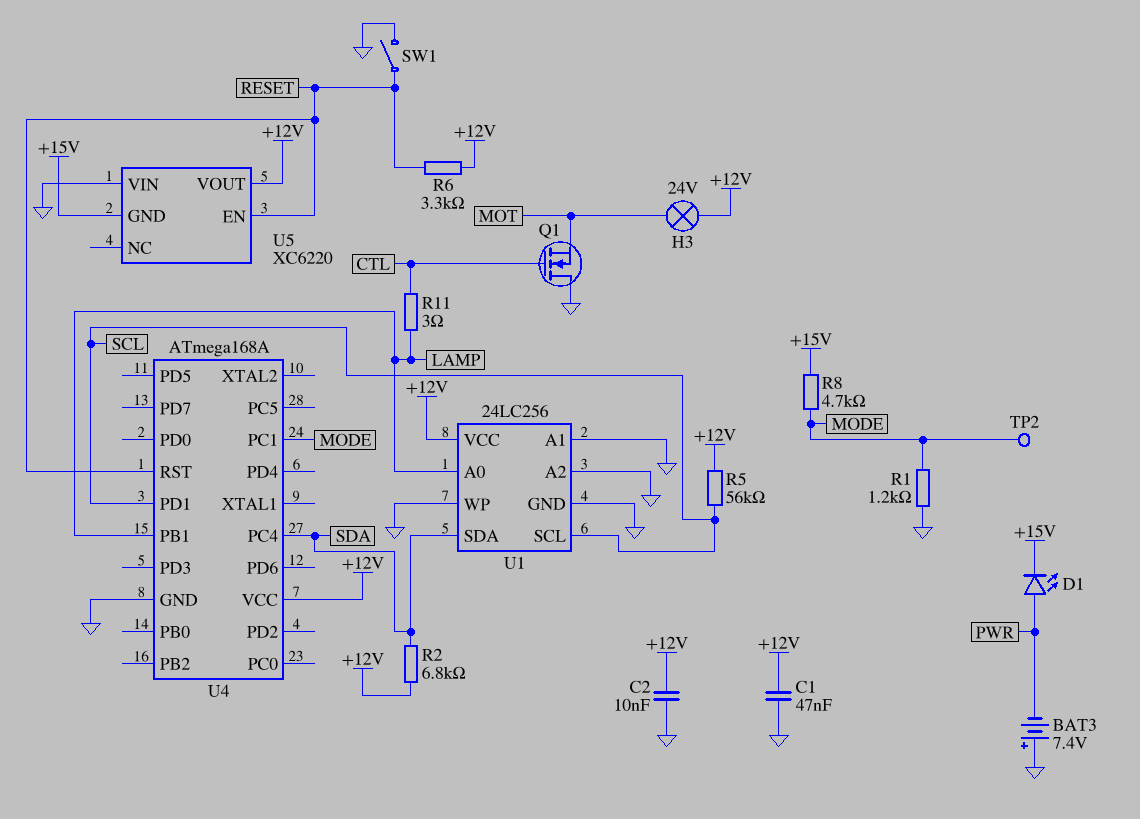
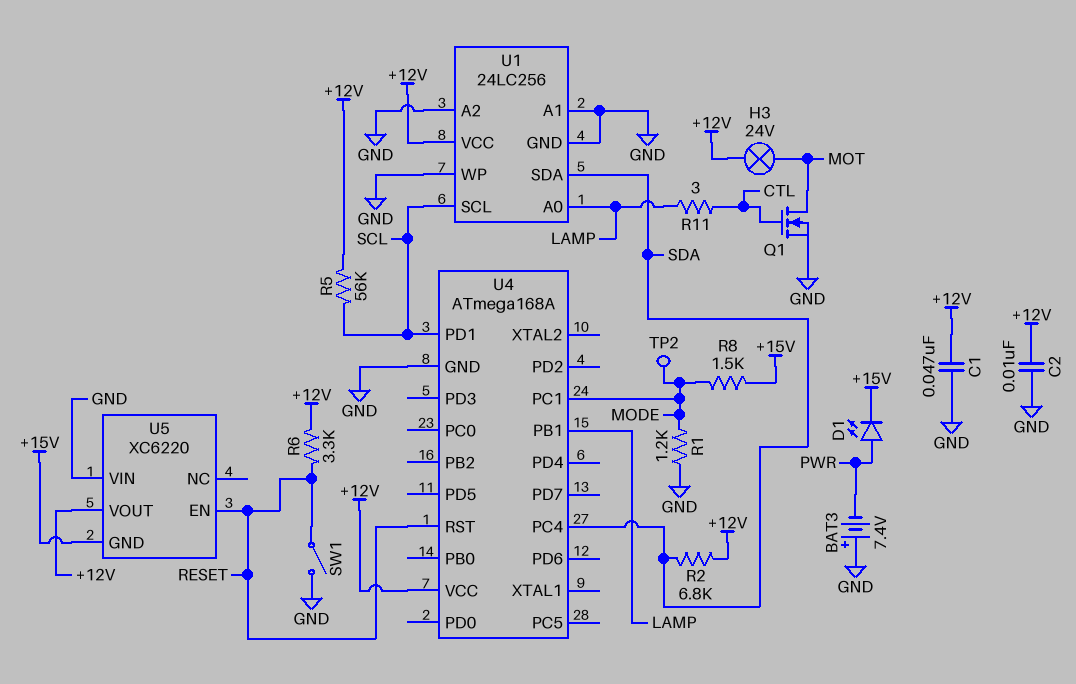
Q1: NMOS (G CTL, D GND, S MOT) -> NMOS (G CTL, D MOT, S GND)
R8: 4.7k (+15V, MODE) -> 1.5k (+15V, MODE)

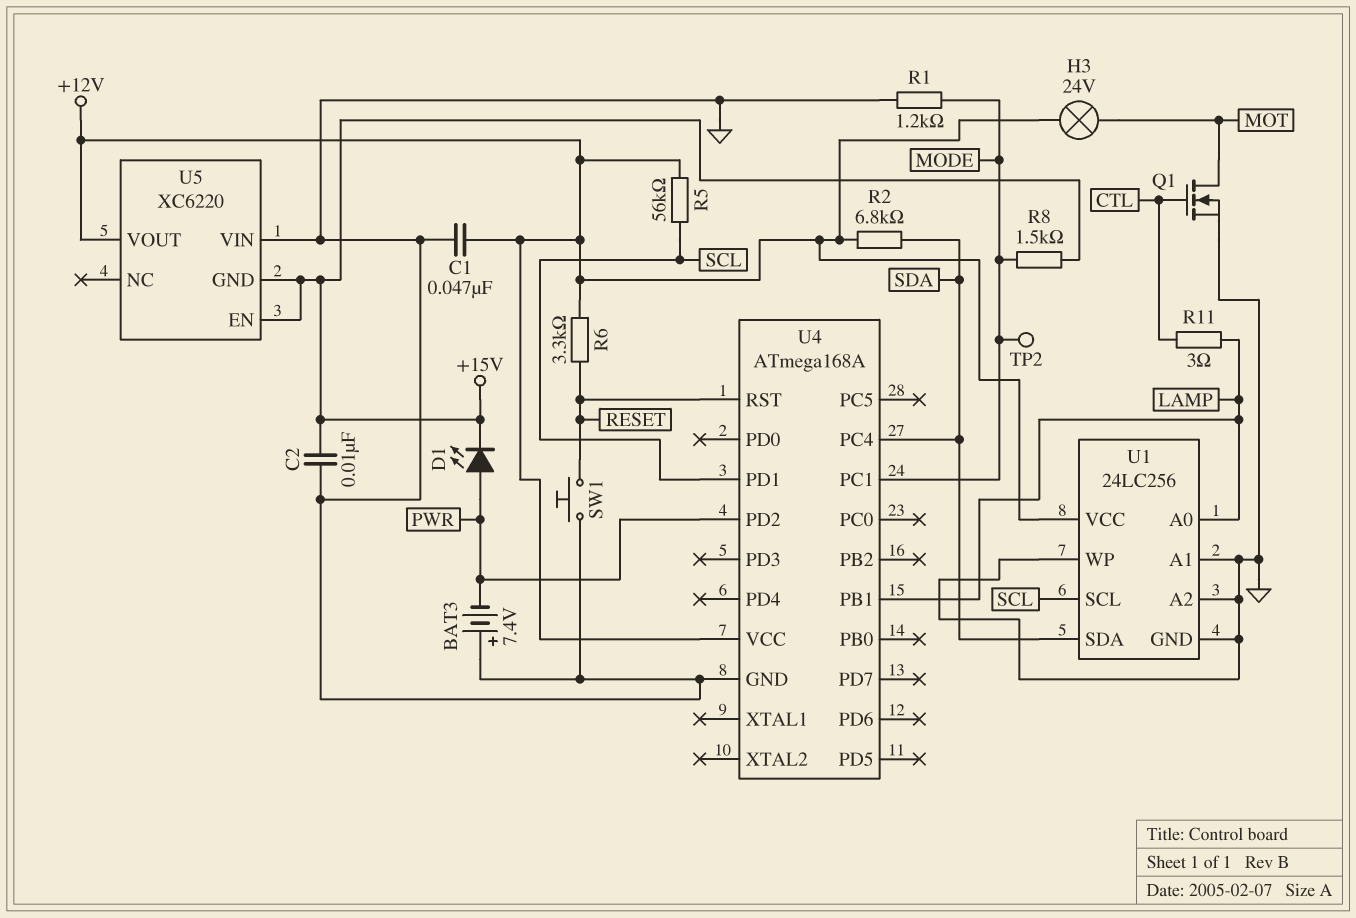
C2: 10nF (+12V, GND) -> 10nF (+15V, GND)
SW1: switch (GND, RESET) -> button (GND, RESET)
U4 pin PD2: none -> PWR
U5 pin EN: RESET -> +15V

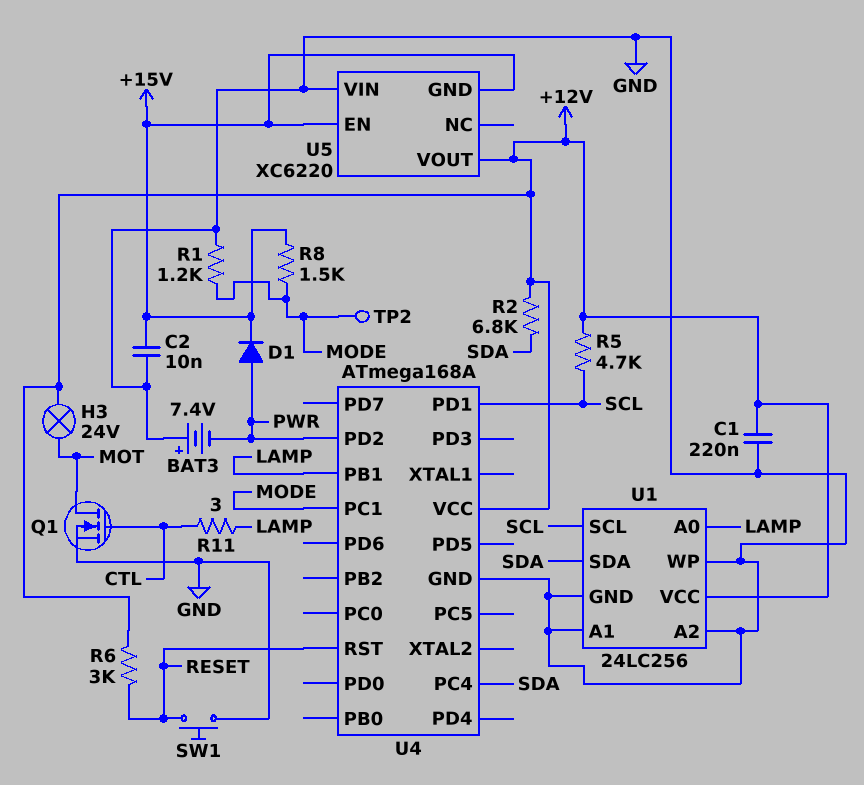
C1: 47nF (+12V, GND) -> 220nF (+12V, GND)
D1: LED (A PWR, K +15V) -> diode (A PWR, K +15V)
R5: 56k (+12V, SCL) -> 4.7k (+12V, SCL)
R6: 3.3k (+12V, RESET) -> 3k (+12V, RESET)

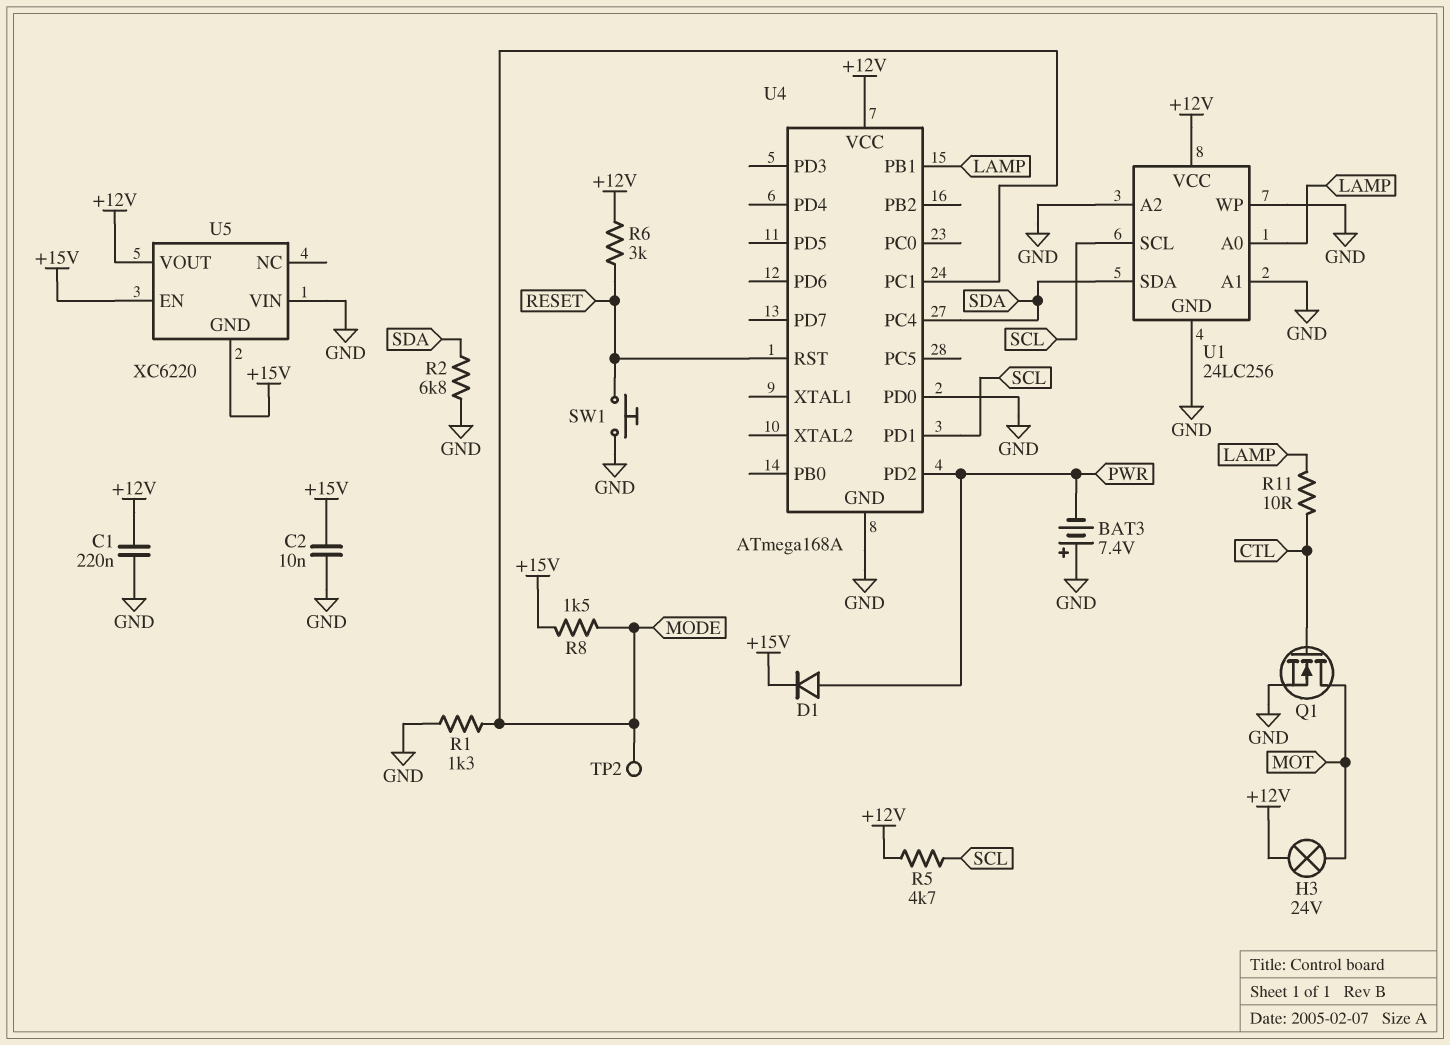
R1: 1.2k (GND, MODE) -> 1.3k (GND, MODE)
R2: 6.8k (+12V, SDA) -> 6.8k (GND, SDA)
R11: 3 (CTL, LAMP) -> 10 (CTL, LAMP)
U4 pin PD0: none -> GND

